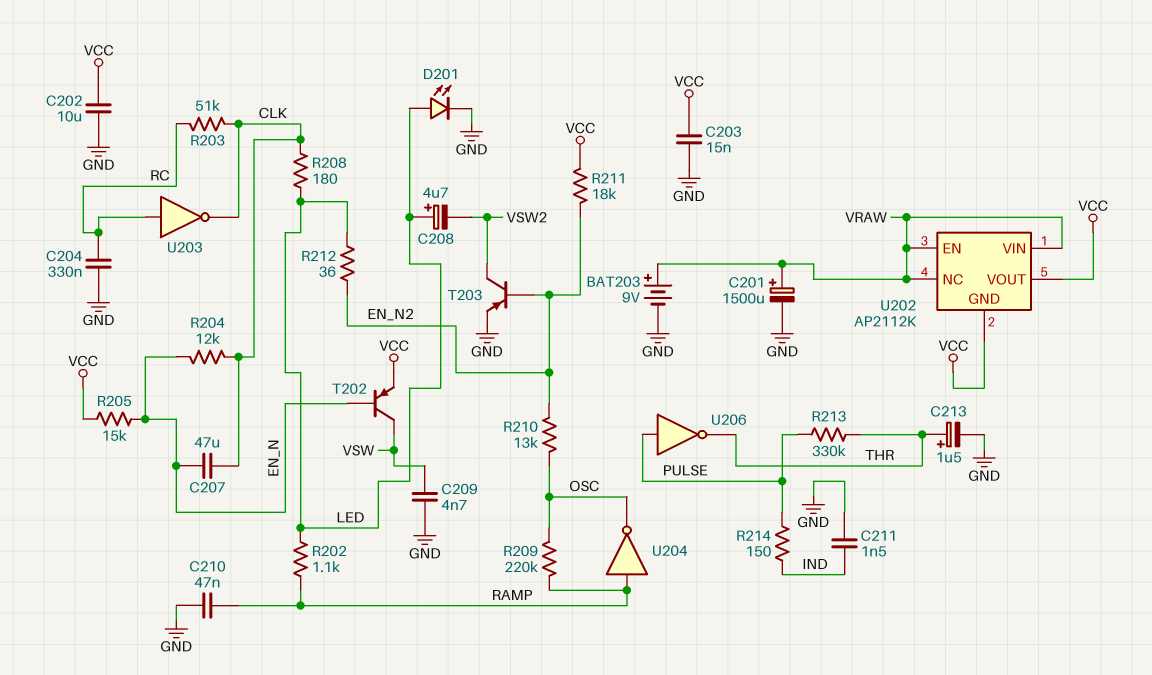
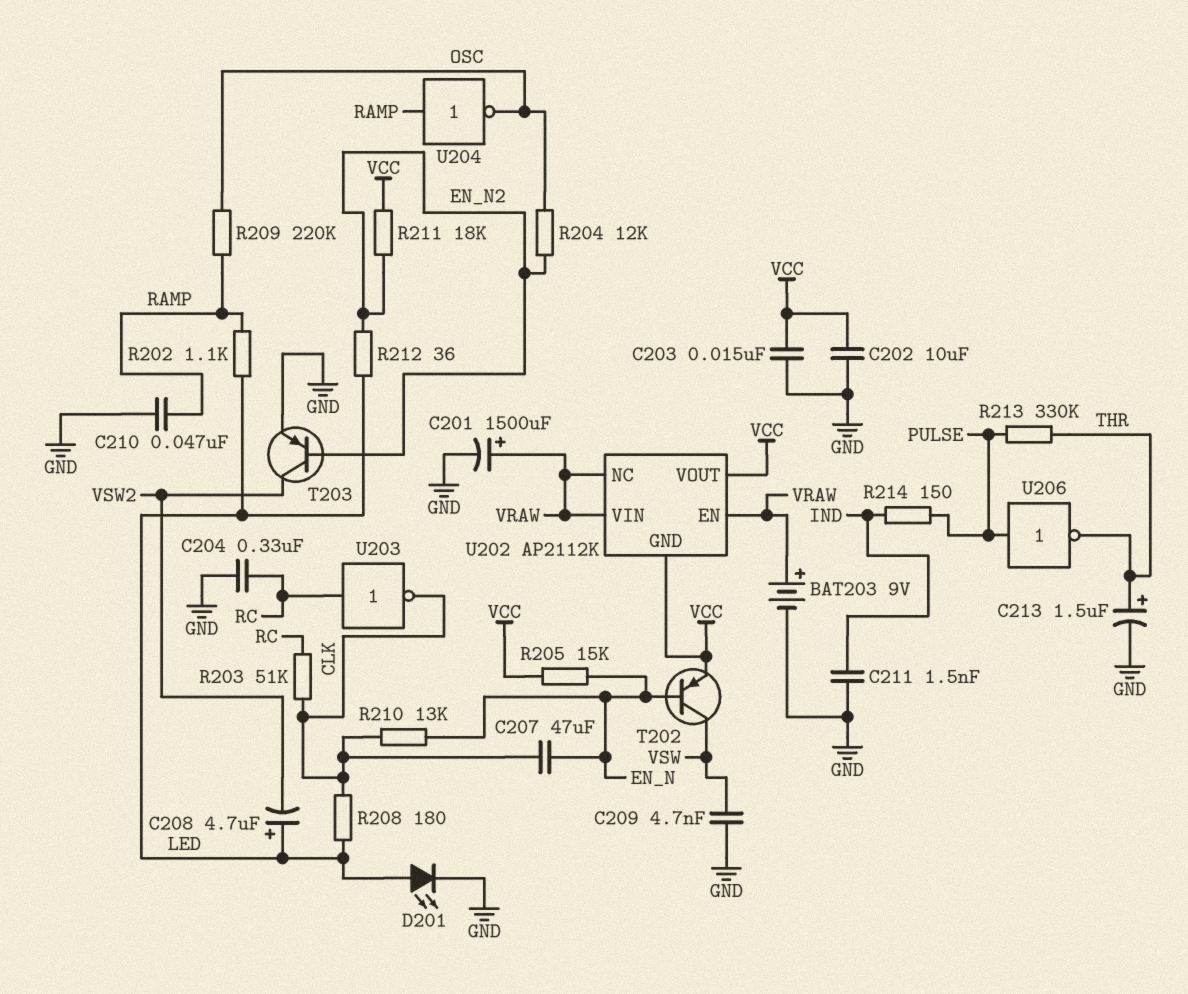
R204: 12k (CLK, EN_N) -> 12k (EN_N2, OSC)
R210: 13k (EN_N2, OSC) -> 13k (CLK, EN_N)

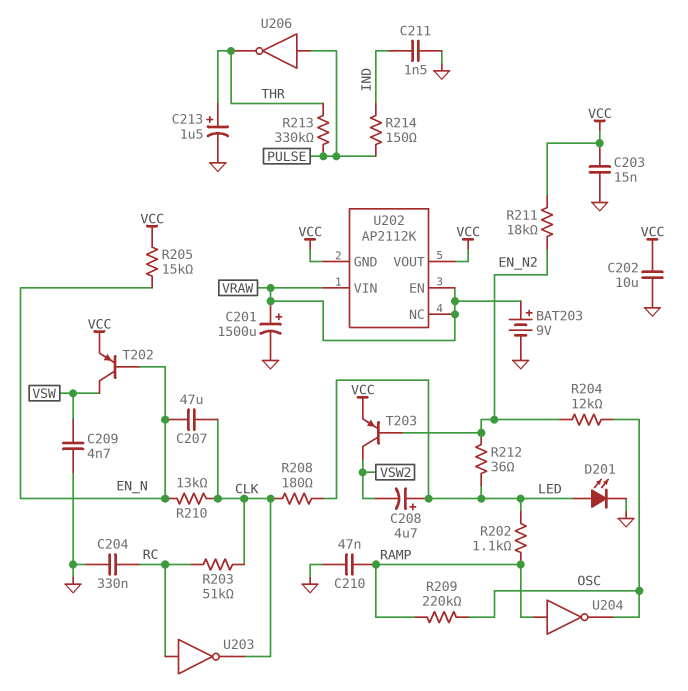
T203: PNP (B EN_N2, C VSW2, E GND) -> PNP (B EN_N2, C VSW2, E VCC)

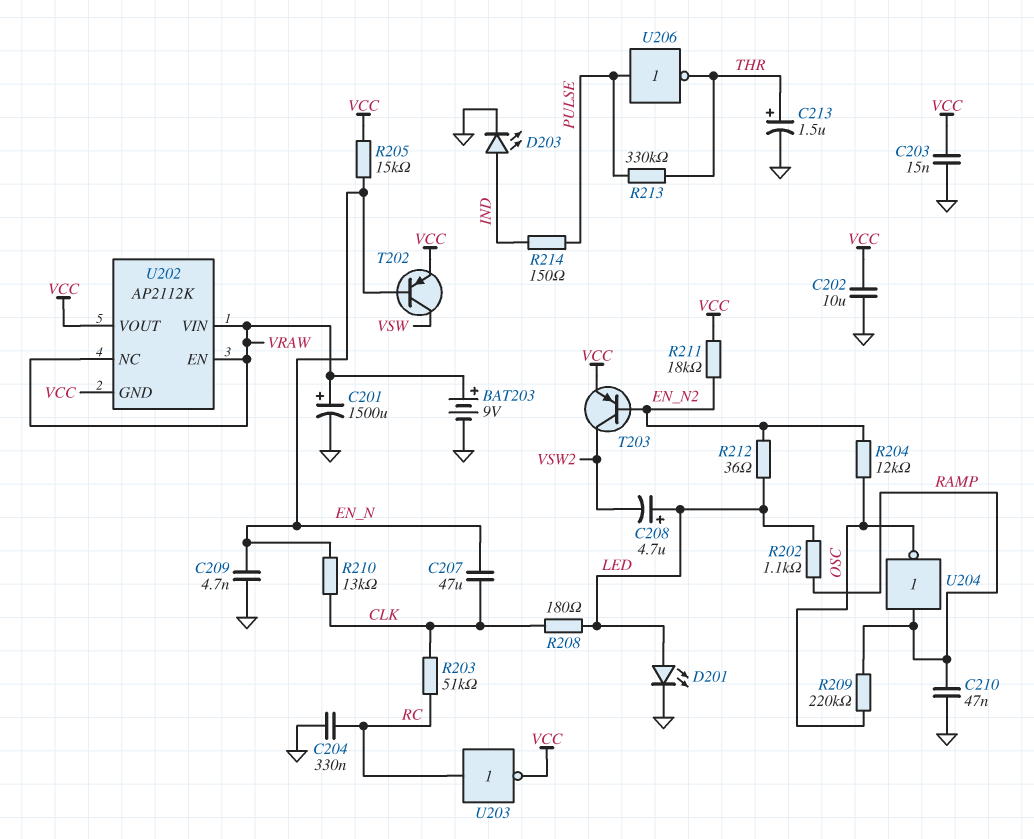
C209: 4.7nF (GND, VSW) -> 4.7nF (EN_N, GND)
C211: 1.5nF (GND, IND) -> none
D203: none -> LED (A IND, K GND)
U203: NOT (in RC, out CLK) -> NOT (in RC, out VCC)

